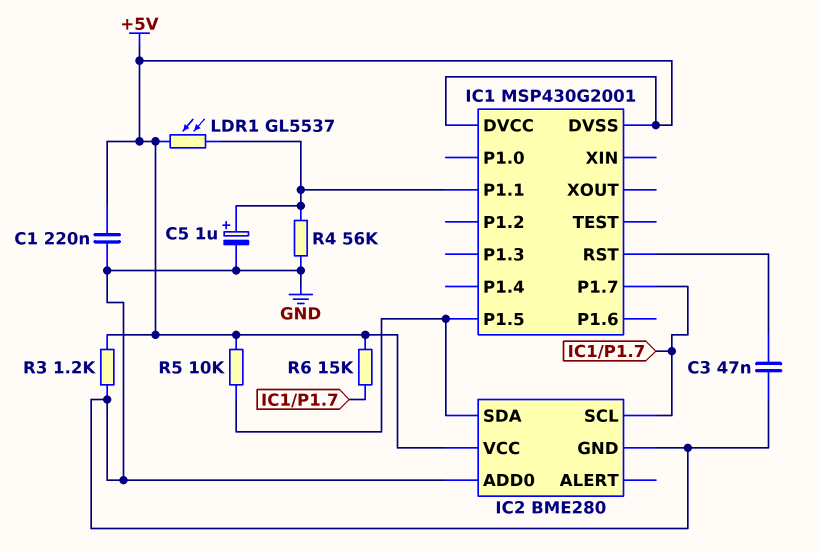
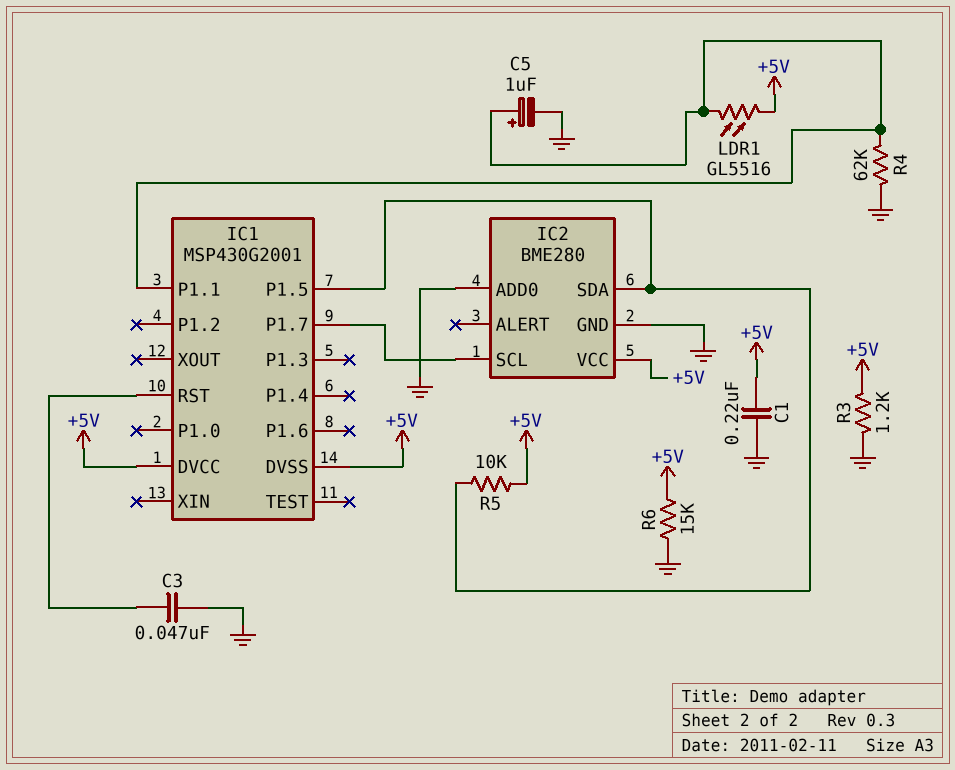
LDR1: GL5537 (+5V, IC1/P1.1) -> GL5516 (+5V, IC1/P1.1)
R4: 56k (GND, IC1/P1.1) -> 62k (GND, IC1/P1.1)
R6: 15k (+5V, IC1/P1.7) -> 15k (+5V, GND)

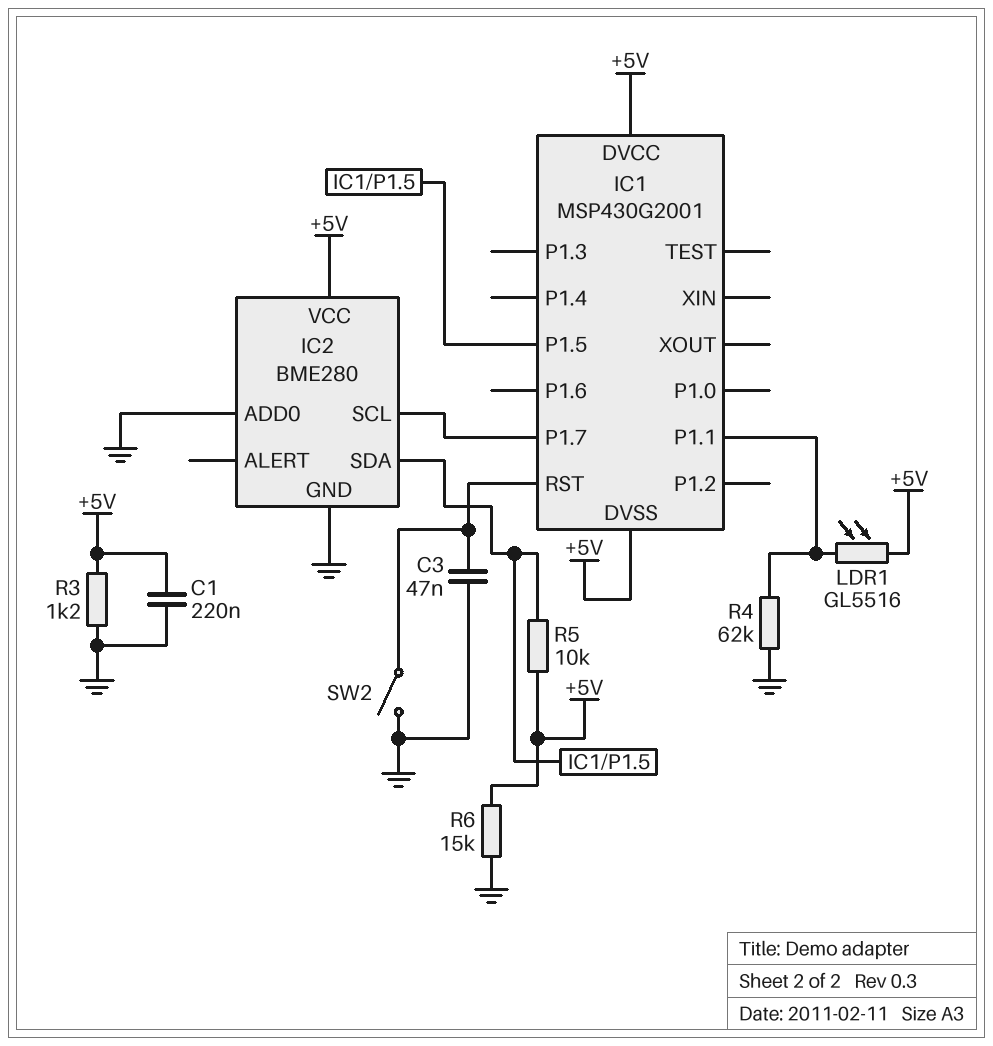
C5: 1uF (plus IC1/P1.1, minus GND) -> none
SW2: none -> switch (GND, IC1/RST)

